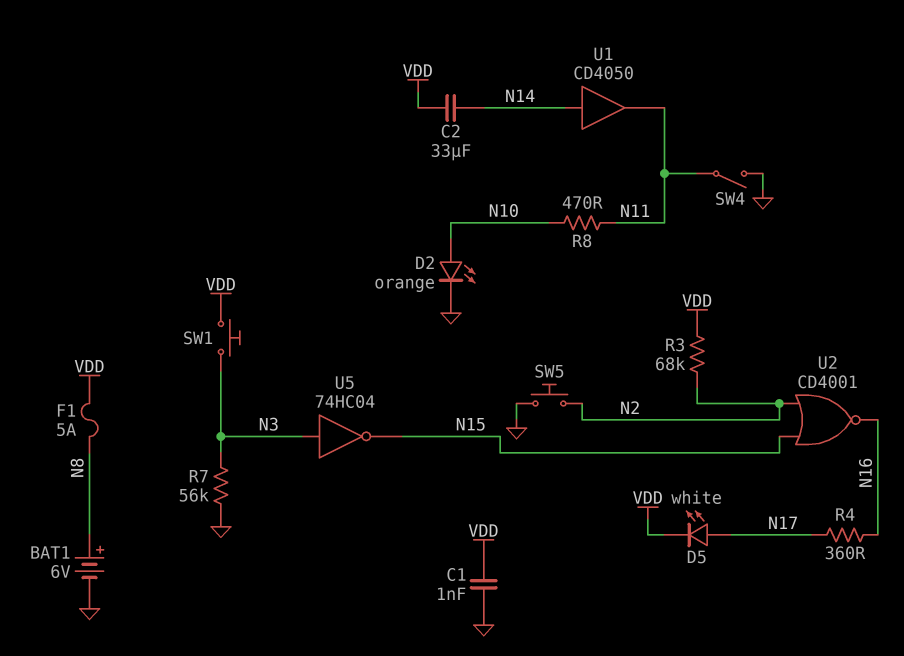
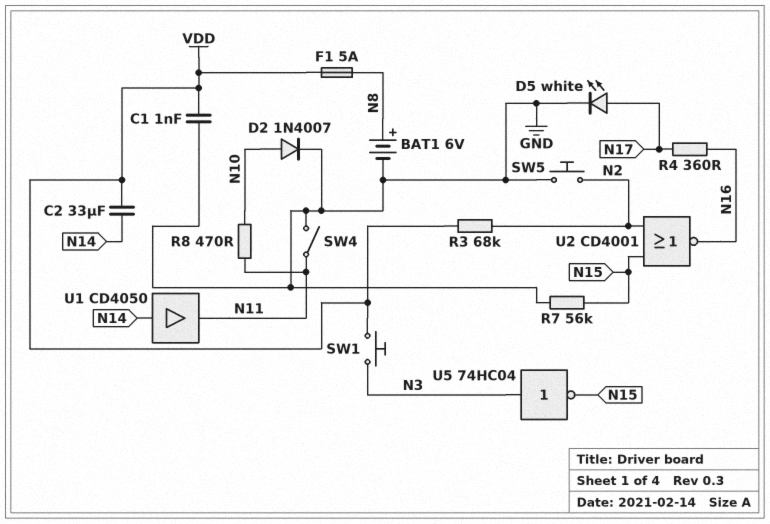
D2: LED orange (A N10, K GND) -> diode 1N4007 (A N10, K GND)
D5: LED white (A N17, K VDD) -> LED white (A N17, K GND)
R7: 56k (GND, N3) -> 56k (GND, N15)

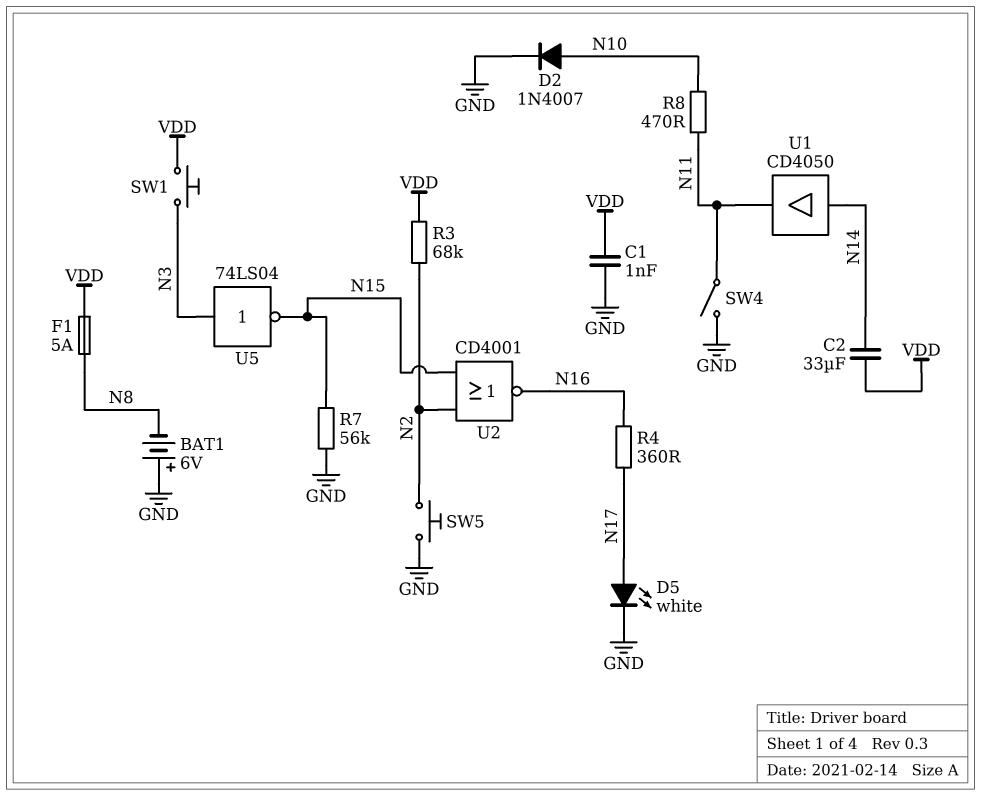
BAT1: 6V (plus N8, minus GND) -> 6V (plus GND, minus N8)
U5: NOT 74HC04 (in N3, out N15) -> NOT 74LS04 (in N3, out N15)

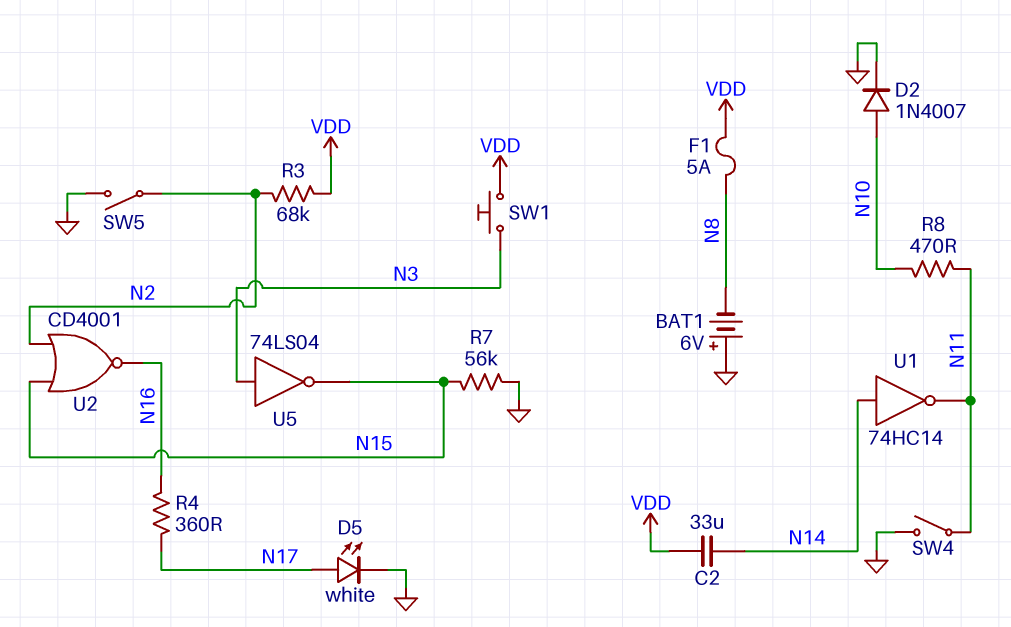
C1: 1nF (GND, VDD) -> none
SW5: button (GND, N2) -> switch (GND, N2)
U1: buffer CD4050 (in N14, out N11) -> NOT 74HC14 (in N14, out N11)

